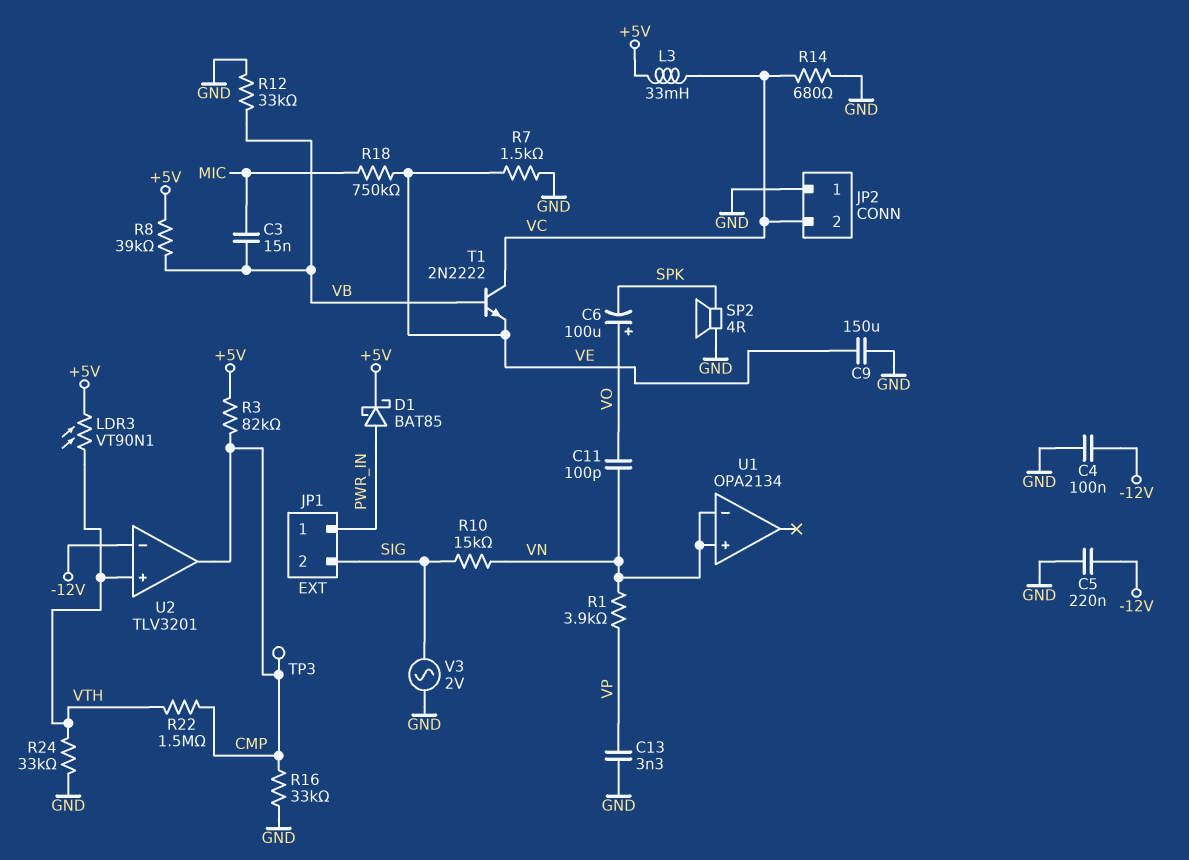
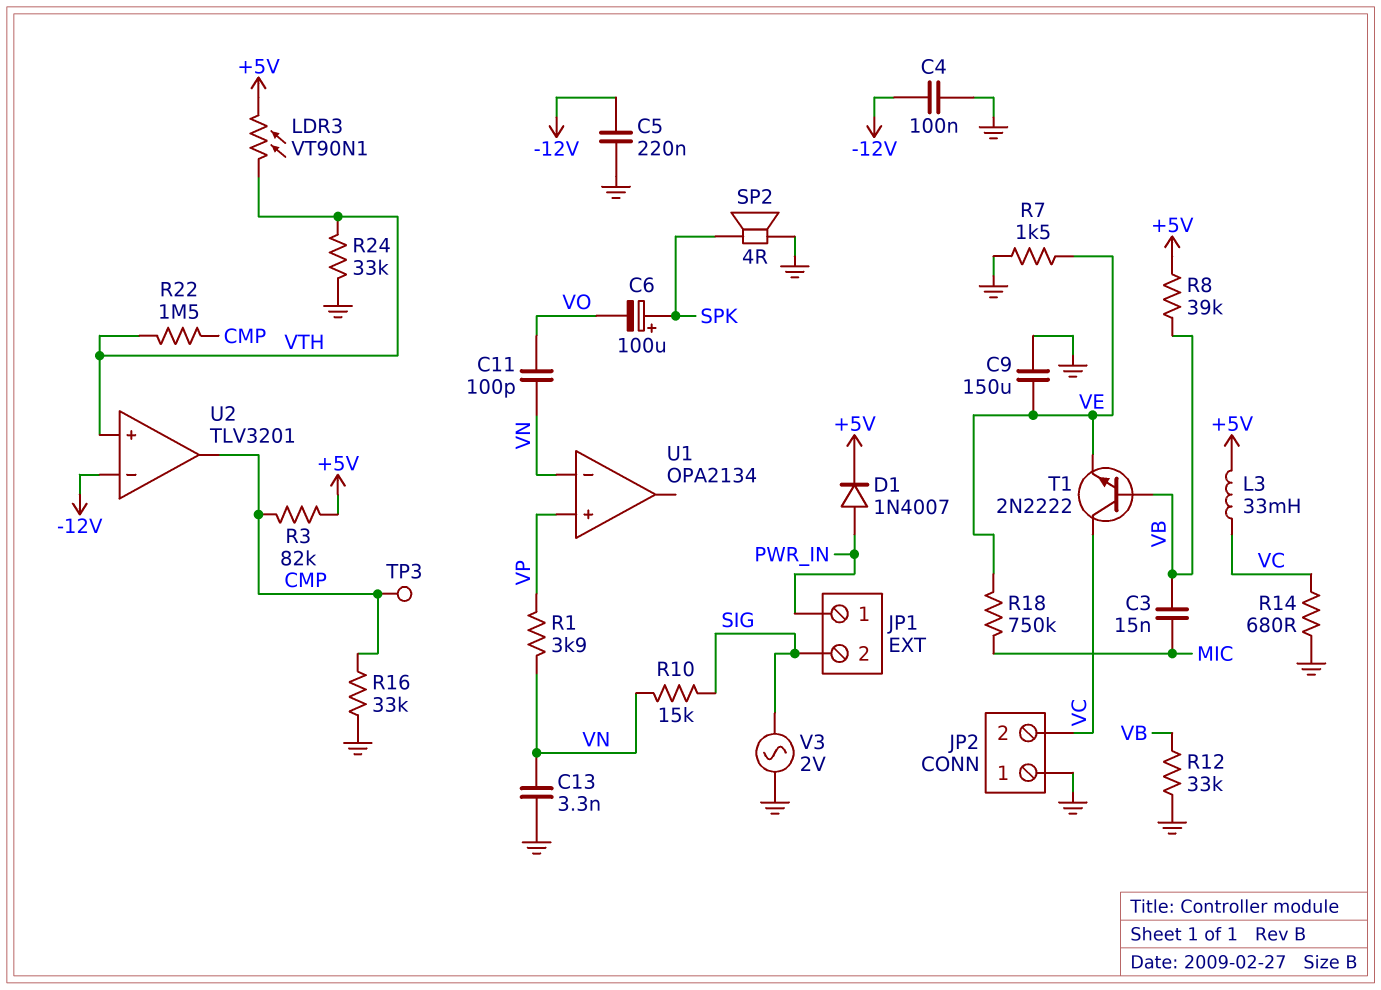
C6: 100uF (plus VO, minus SPK) -> 100uF (plus SPK, minus VO)
C13: 3.3nF (GND, VP) -> 3.3nF (GND, VN)
D1: schottky BAT85 (A PWR_IN, K +5V) -> diode 1N4007 (A PWR_IN, K +5V)
U1 pin in+: VN -> VP

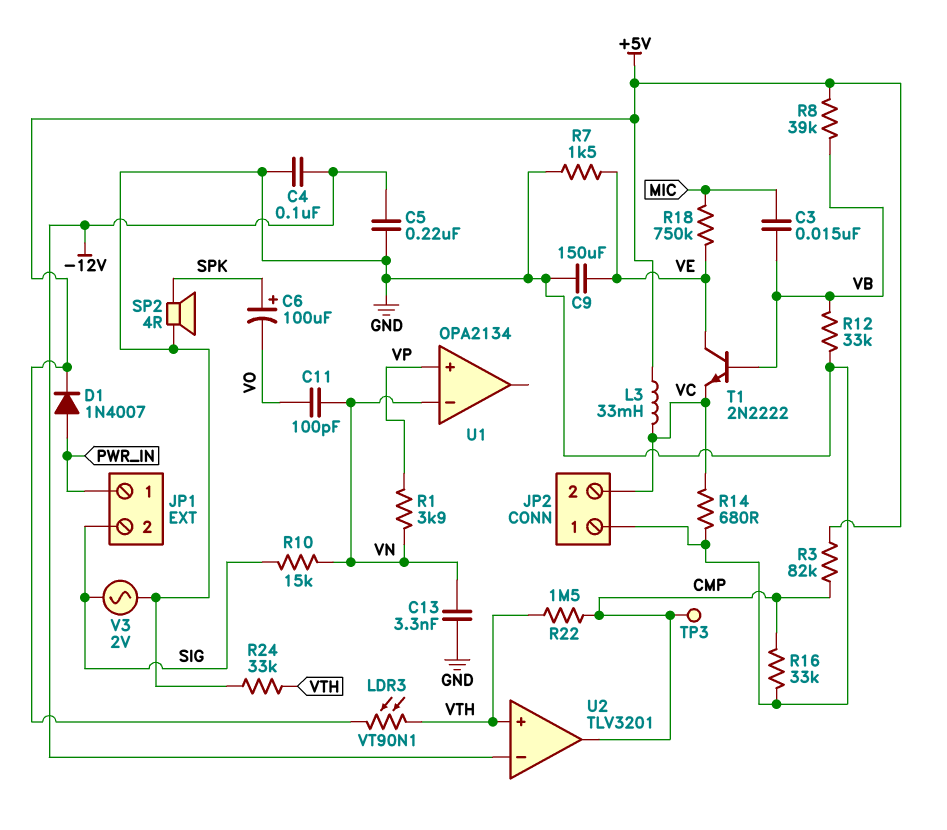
T1: NPN 2N2222 (B VB, C VC, E VE) -> NPN 2N2222 (B VB, C VE, E VC)

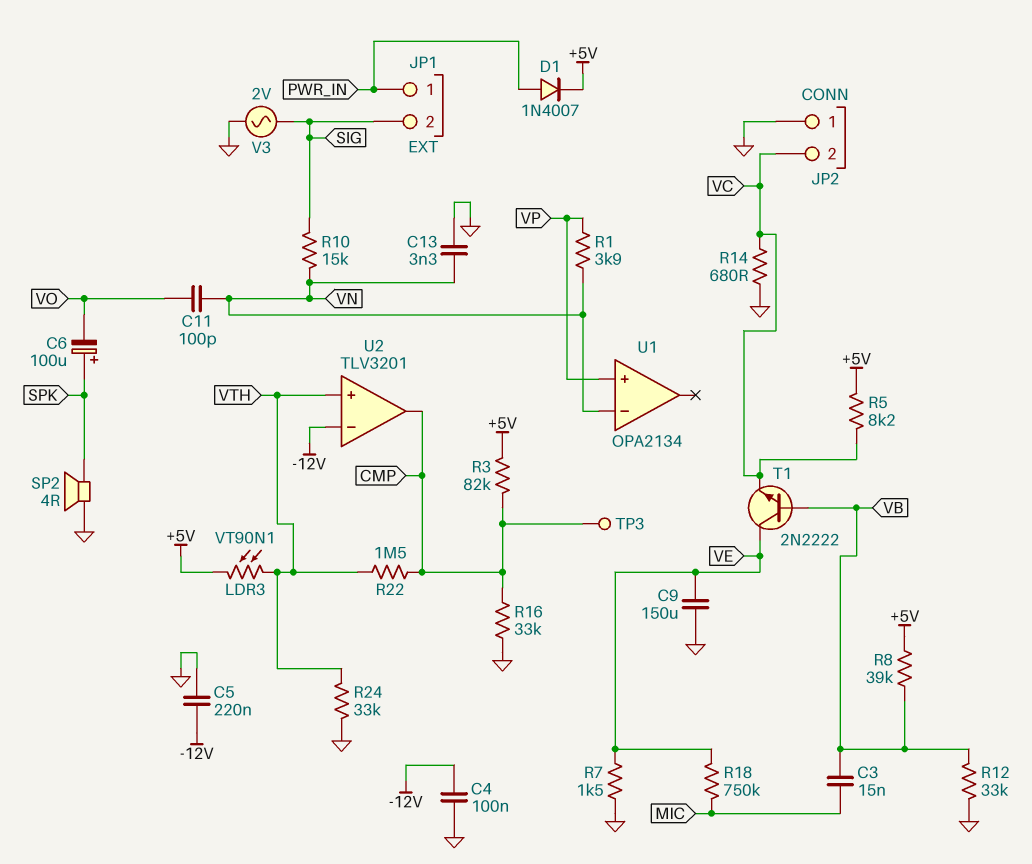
L3: 33mH (+5V, VC) -> none
R5: none -> 8.2k (+5V, VC)

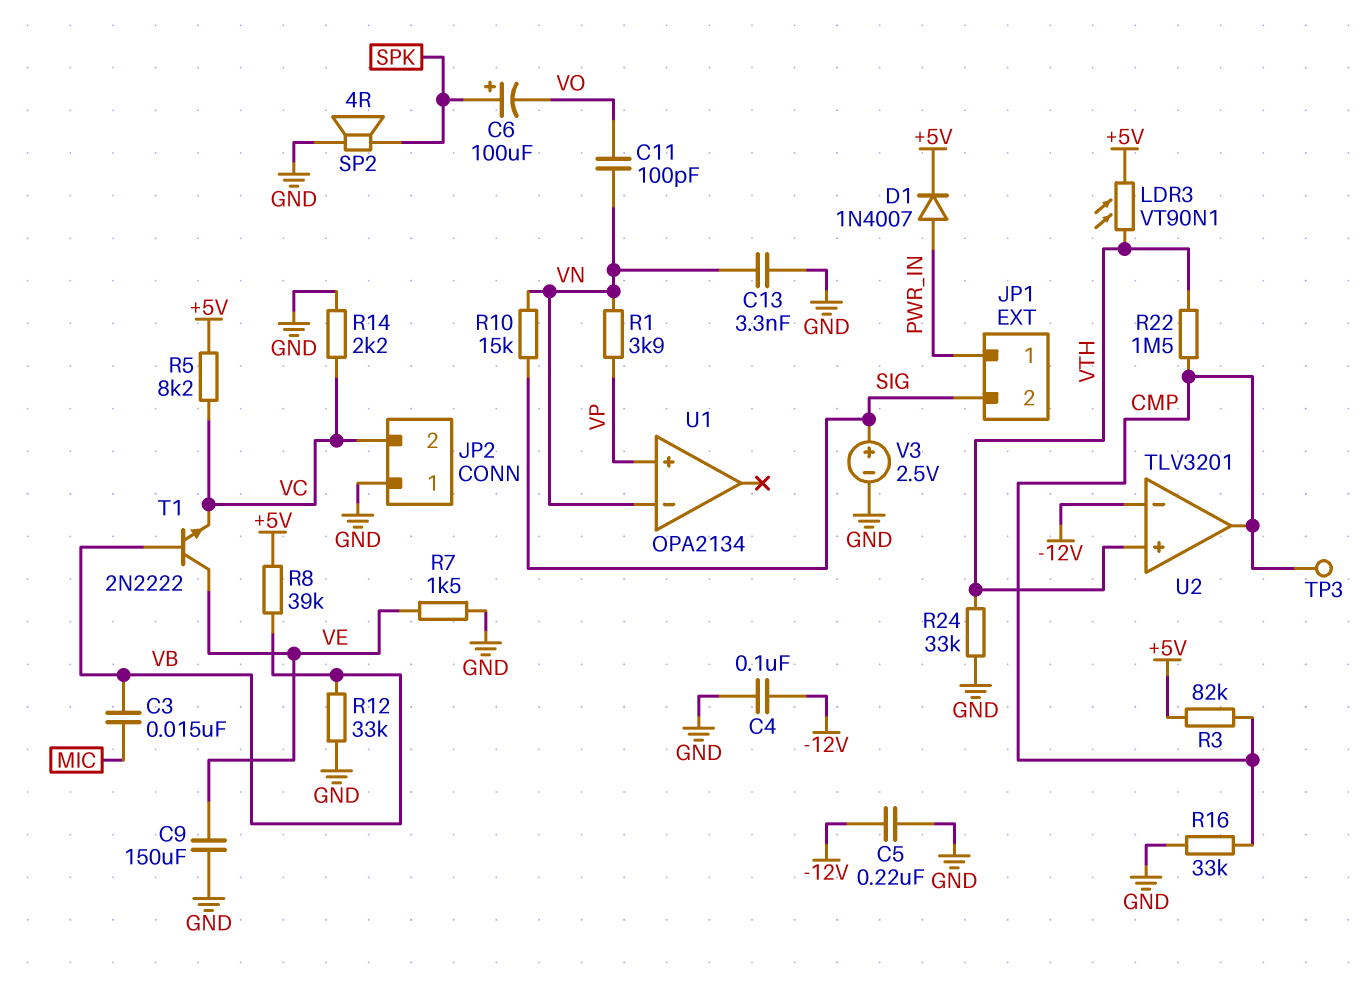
R14: 680 (GND, VC) -> 2.2k (GND, VC)
R18: 750k (MIC, VE) -> none
V3: AC 2V (GND, SIG) -> 2.5V (plus SIG, minus GND)

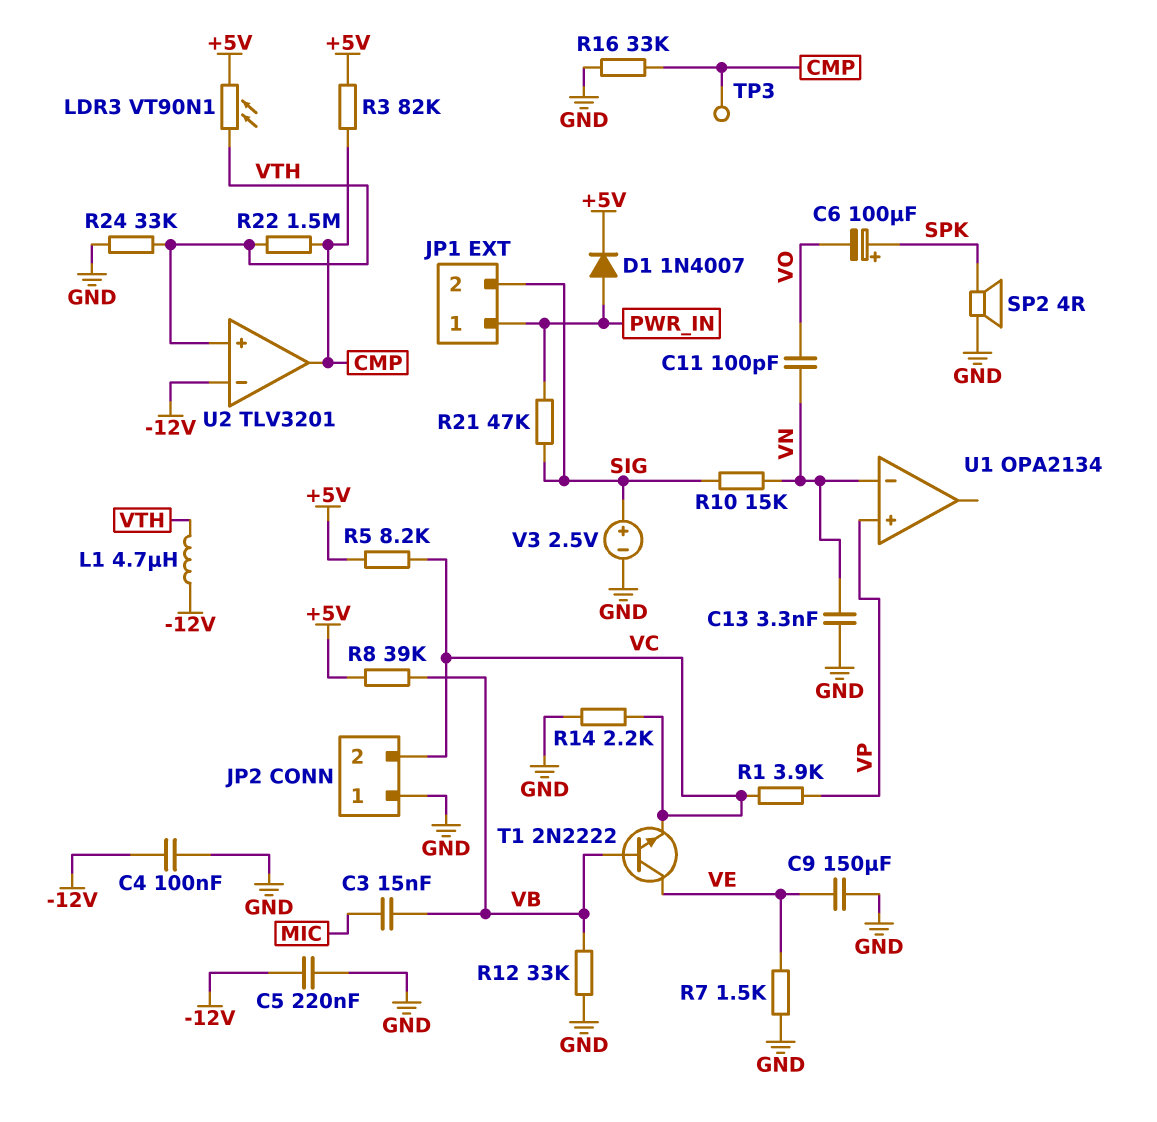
L1: none -> 4.7uH (-12V, VTH)
R1: 3.9k (VN, VP) -> 3.9k (VC, VP)
R21: none -> 47k (PWR_IN, SIG)

